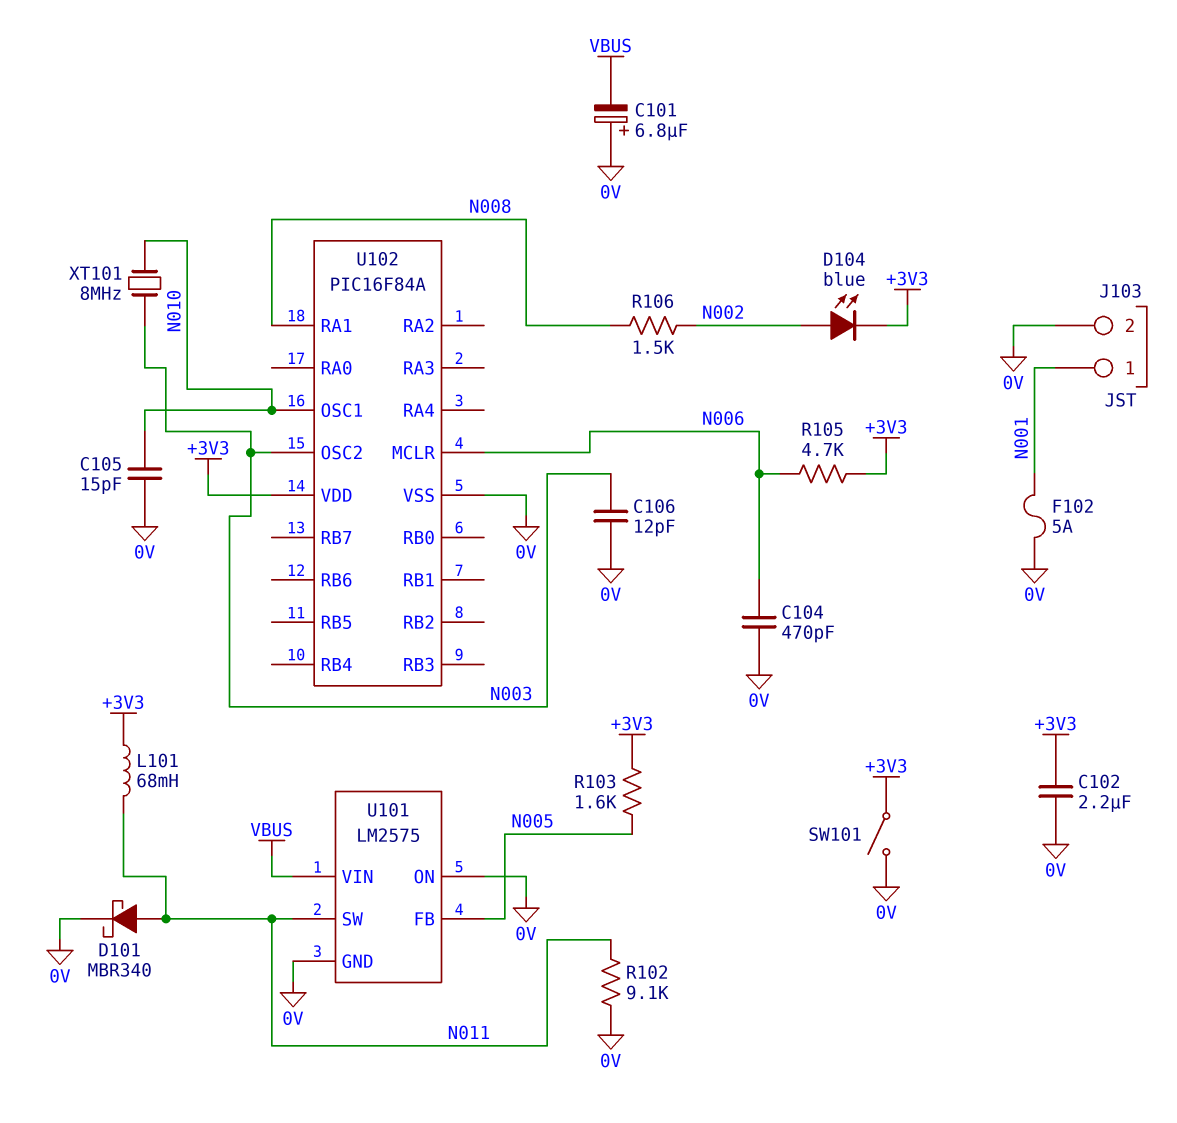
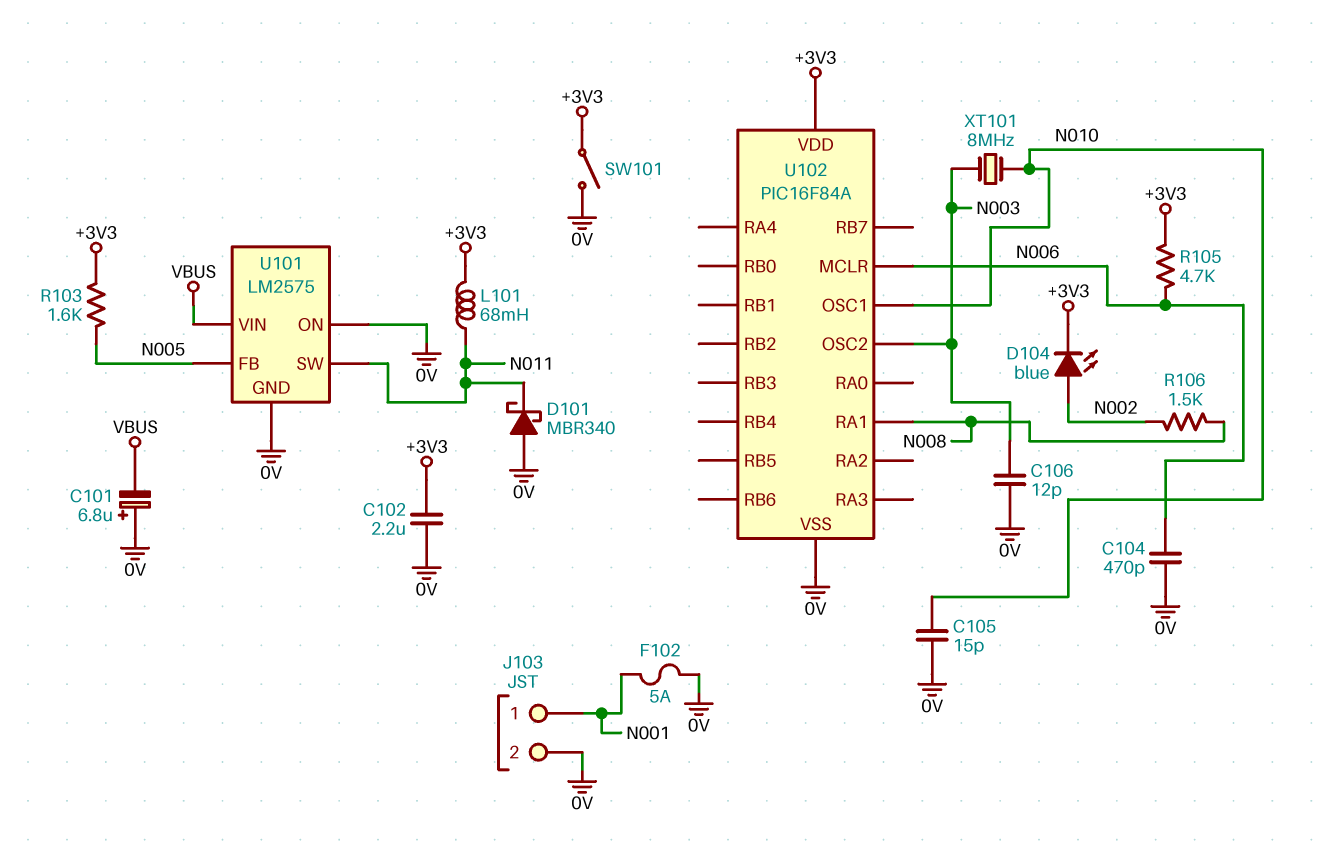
D101: schottky MBR340 (A N011, K 0V) -> schottky MBR340 (A 0V, K N011)
R102: 9.1k (0V, N011) -> none

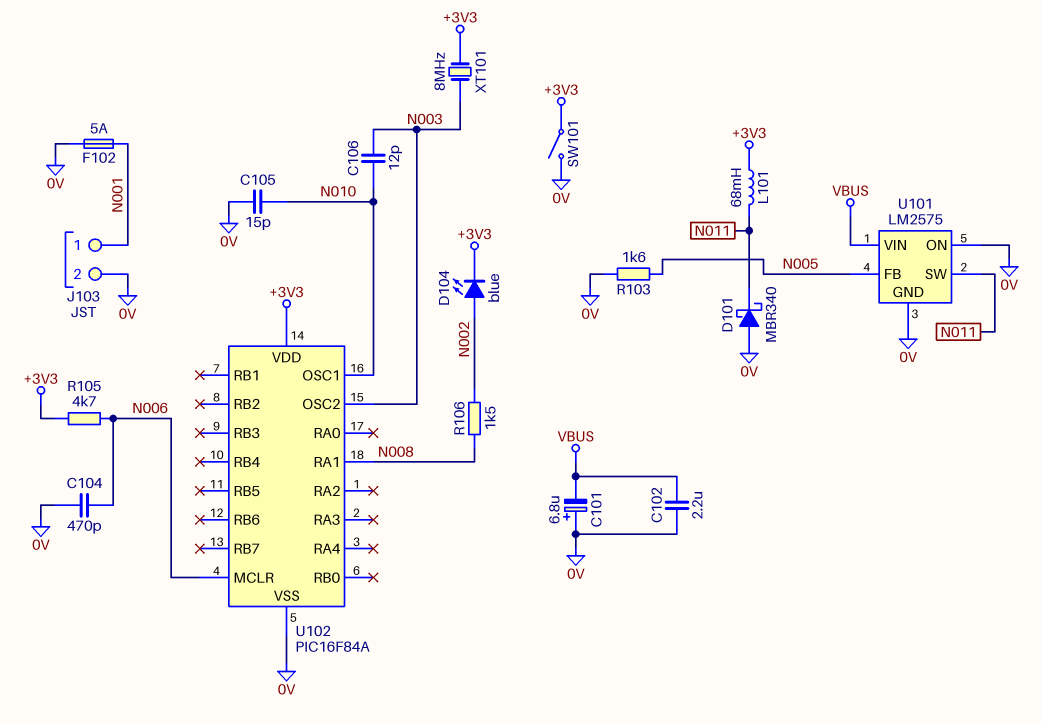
C102: 2.2uF (+3V3, 0V) -> 2.2uF (0V, VBUS)
C106: 12pF (0V, N003) -> 12pF (N003, N010)
R103: 1.6k (+3V3, N005) -> 1.6k (0V, N005)
XT101: 8MHz (N003, N010) -> 8MHz (+3V3, N003)

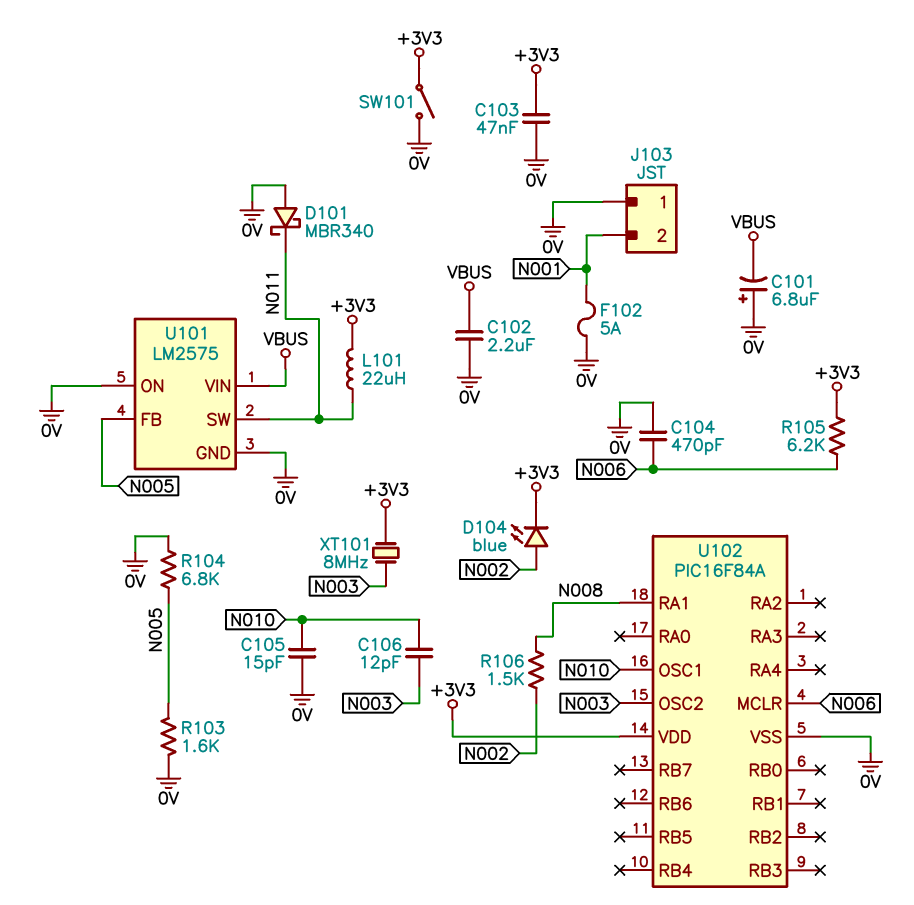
C103: none -> 47nF (+3V3, 0V)
J103 pin 1: N001 -> 0V
J103 pin 2: 0V -> N001
L101: 68mH (+3V3, N011) -> 22uH (+3V3, N011)
R104: none -> 6.8k (0V, N005)
R105: 4.7k (+3V3, N006) -> 6.2k (+3V3, N006)

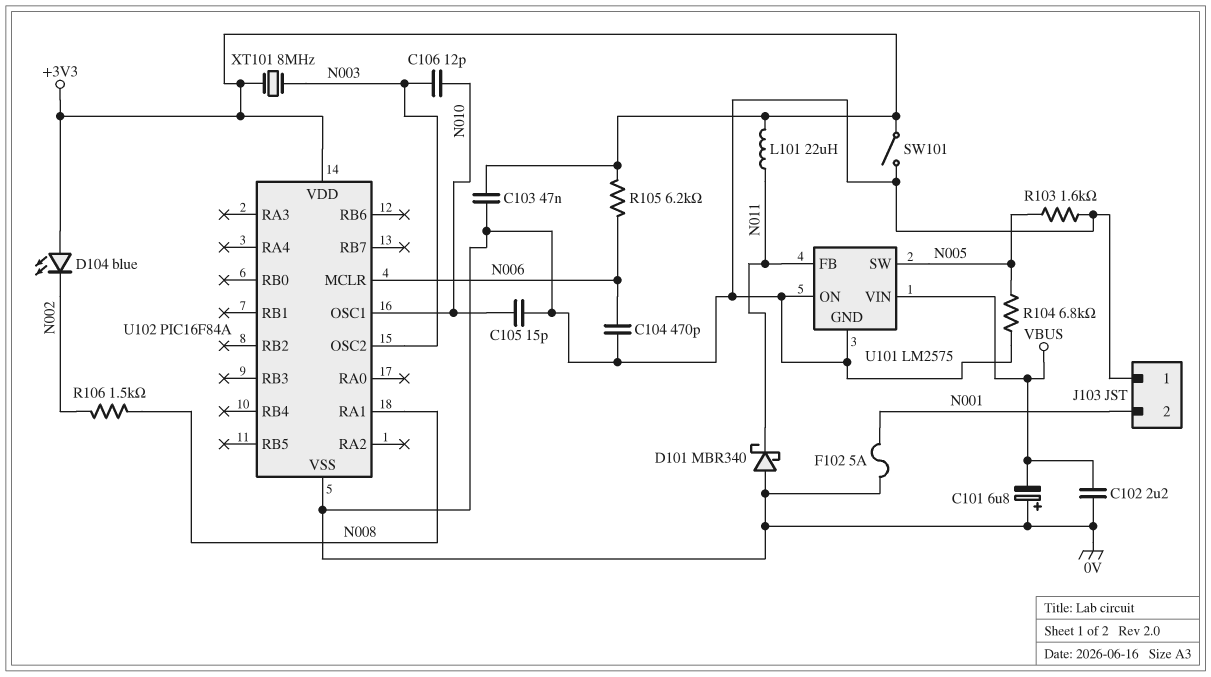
D104: LED blue (A N002, K +3V3) -> LED blue (A +3V3, K N002)
U101 pin FB: N005 -> N011
U101 pin SW: N011 -> N005

